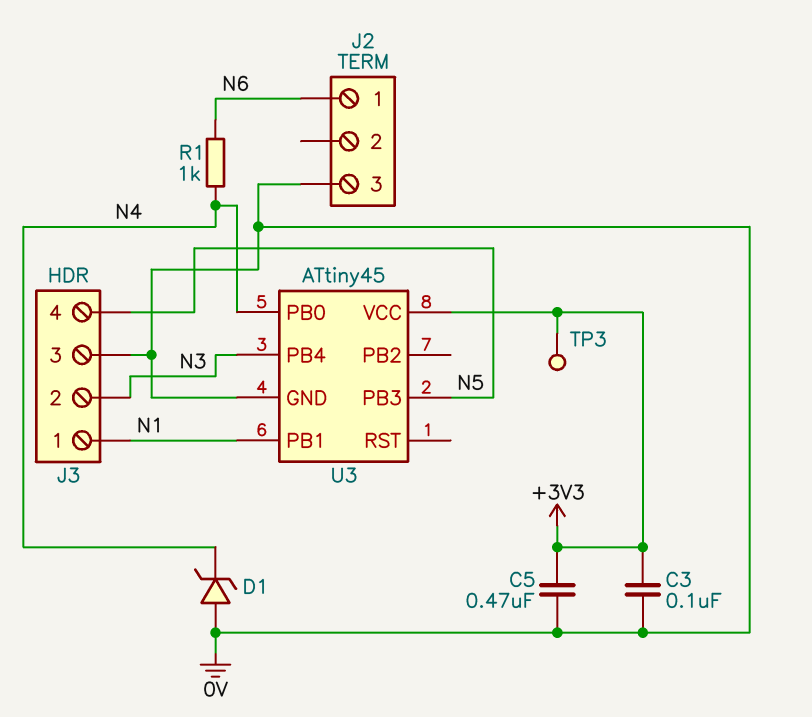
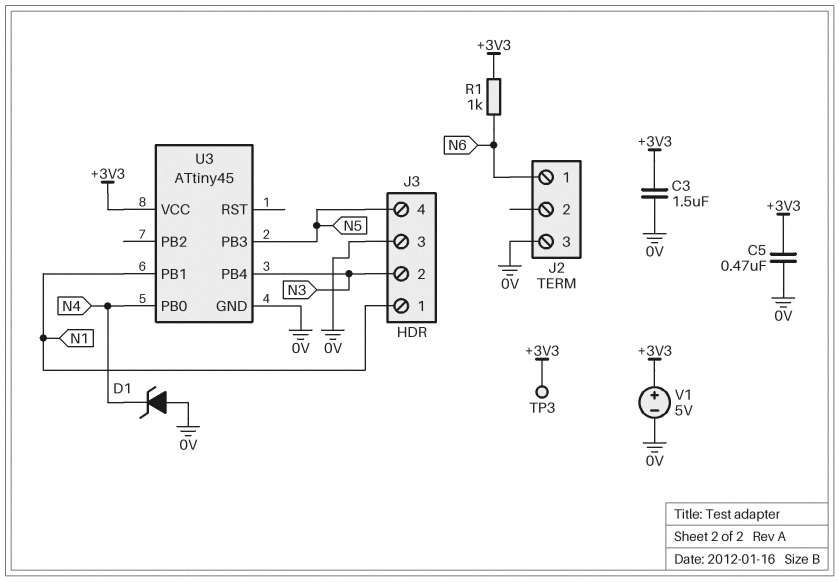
C3: 100nF (+3V3, 0V) -> 1.5uF (+3V3, 0V)
R1: 1k (N4, N6) -> 1k (+3V3, N6)
V1: none -> 5V (plus +3V3, minus 0V)

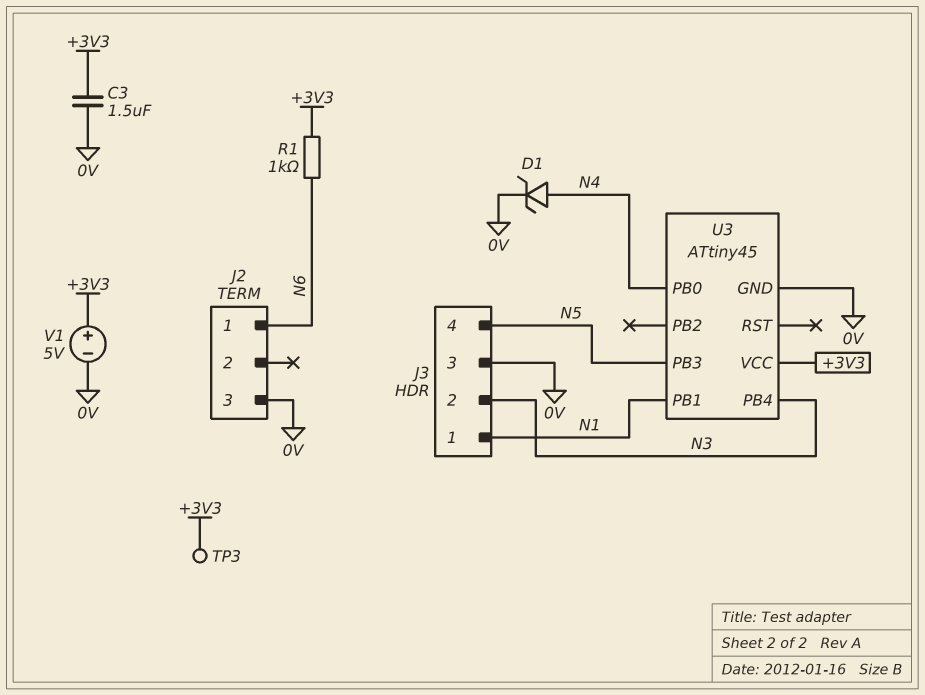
C5: 470nF (+3V3, 0V) -> none
D1: zener (A 0V, K N4) -> zener (A N4, K 0V)

